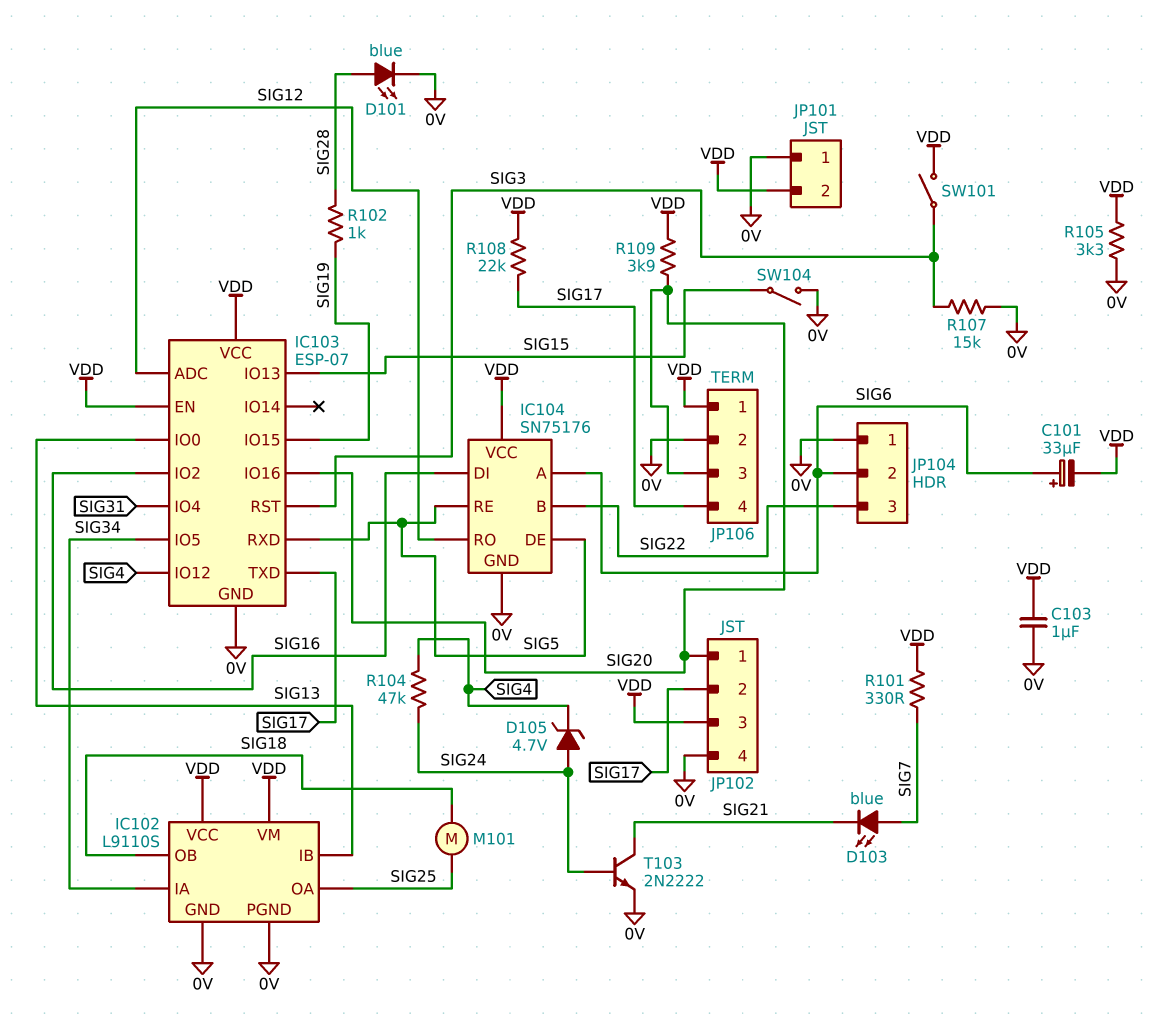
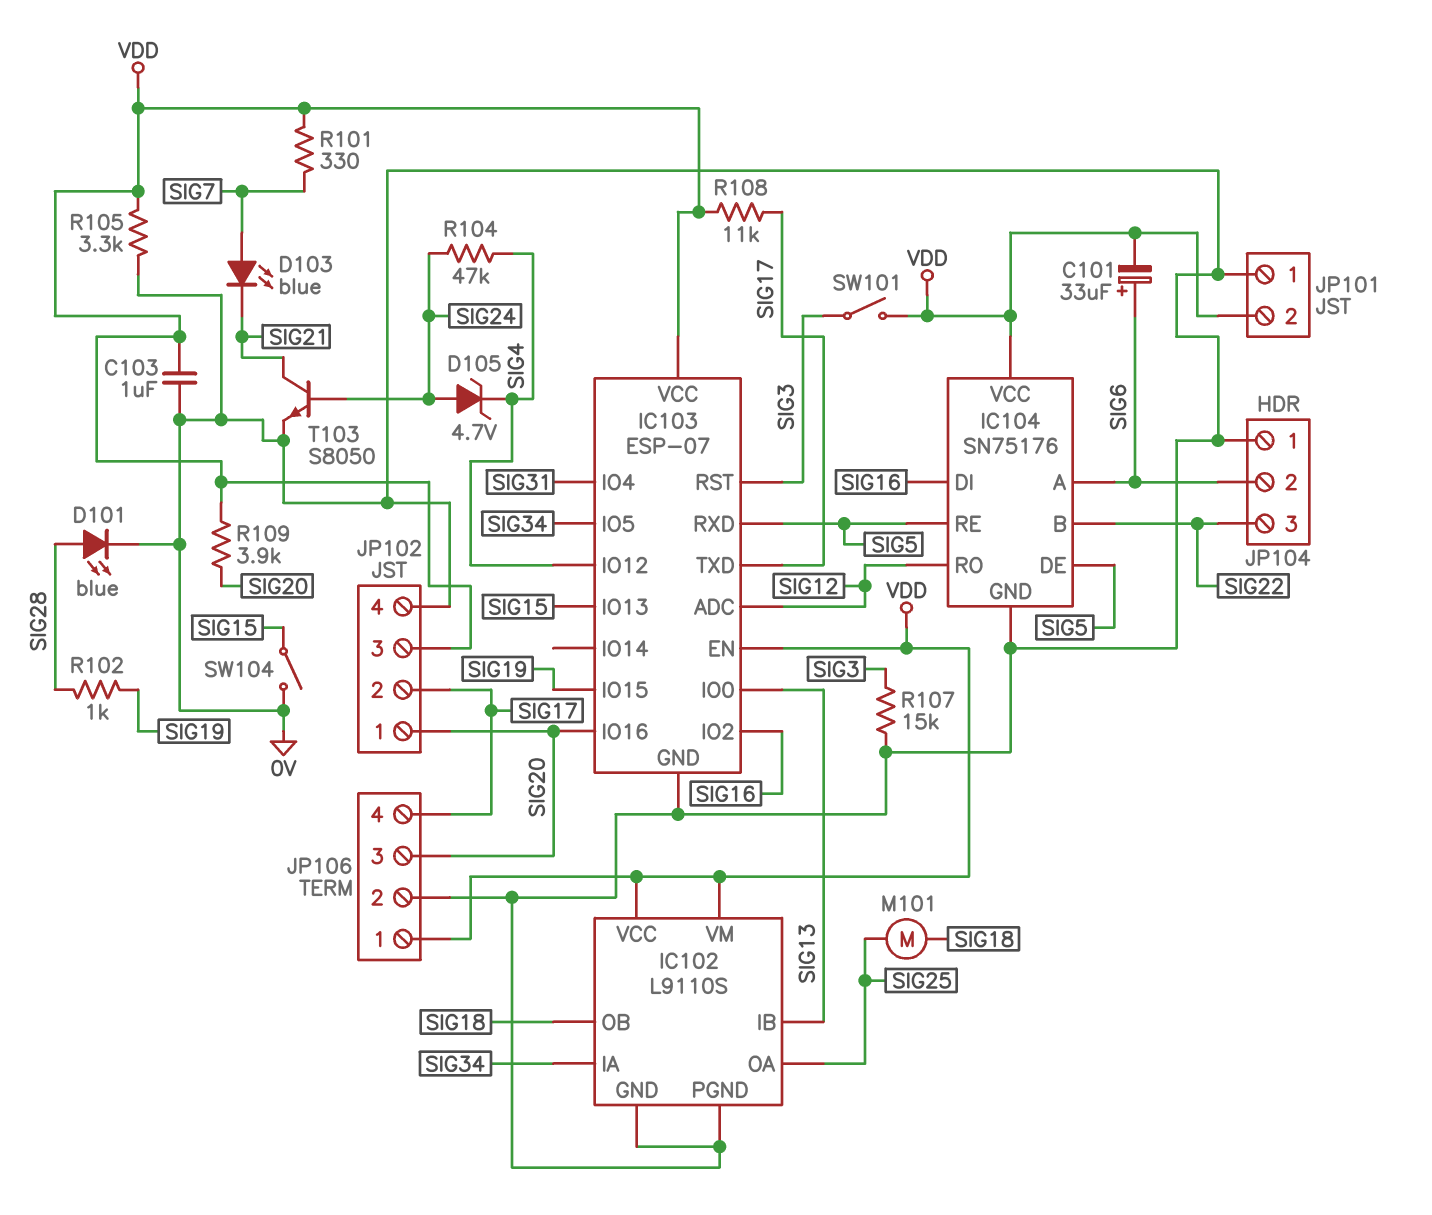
R108: 22k (SIG17, VDD) -> 11k (SIG17, VDD)
T103: NPN 2N2222 (B SIG24, C SIG21, E 0V) -> NPN S8050 (B SIG24, C SIG21, E 0V)

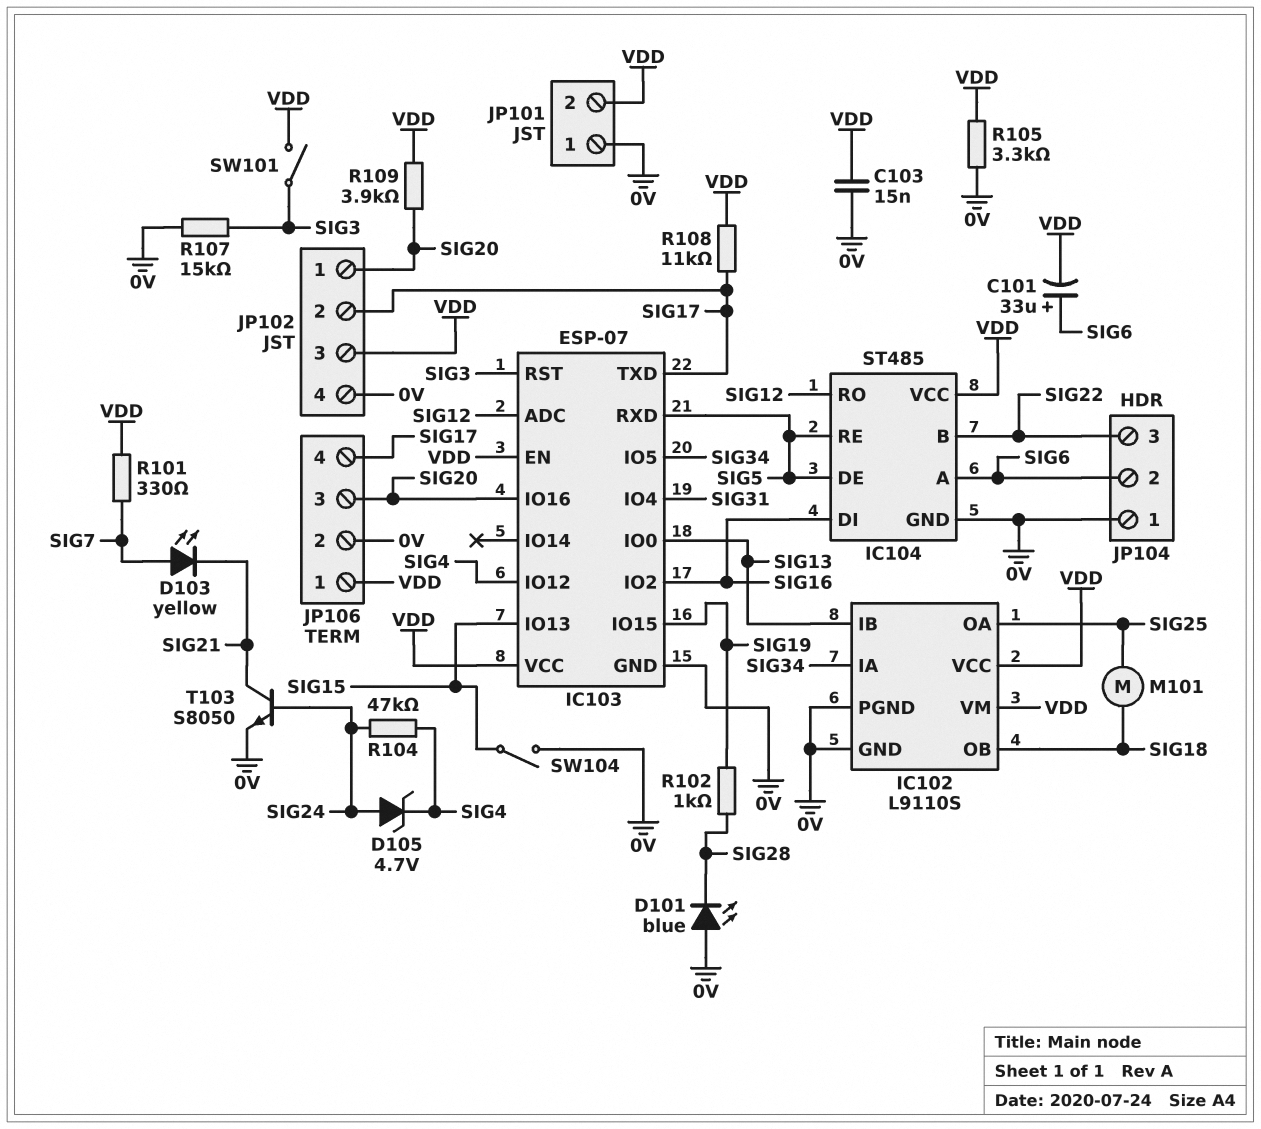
C103: 1uF (0V, VDD) -> 15nF (0V, VDD)
D101: LED blue (A SIG28, K 0V) -> LED blue (A 0V, K SIG28)
D103: LED blue (A SIG7, K SIG21) -> LED yellow (A SIG7, K SIG21)
IC104: SN75176 -> ST485

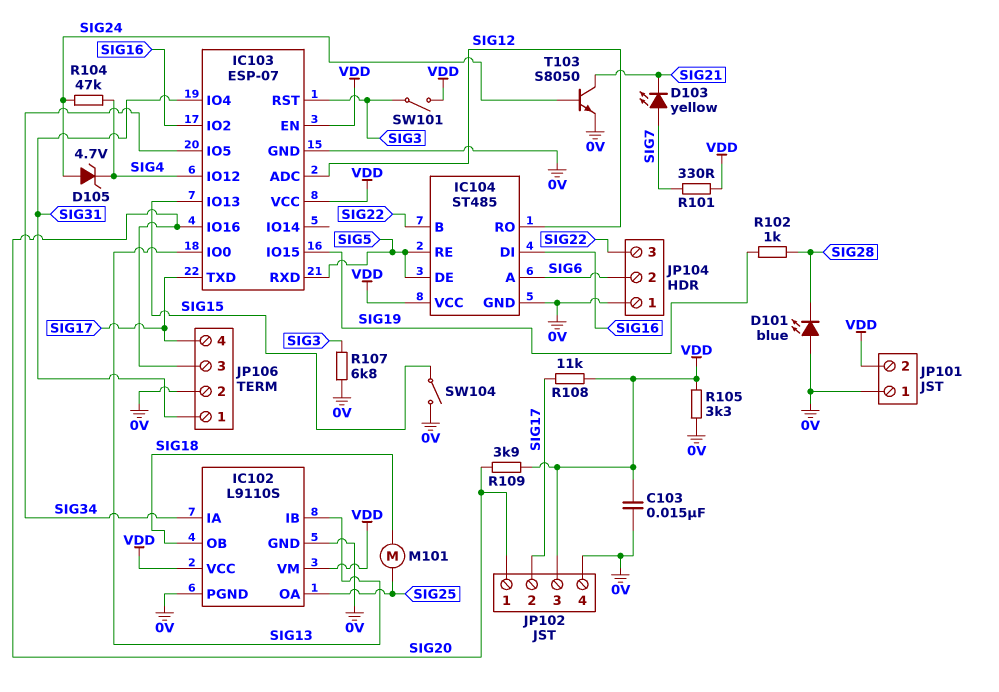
C101: 33uF (plus SIG6, minus VDD) -> none
JP106 pin 1: VDD -> SIG31
R107: 15k (0V, SIG3) -> 6.8k (0V, SIG3)

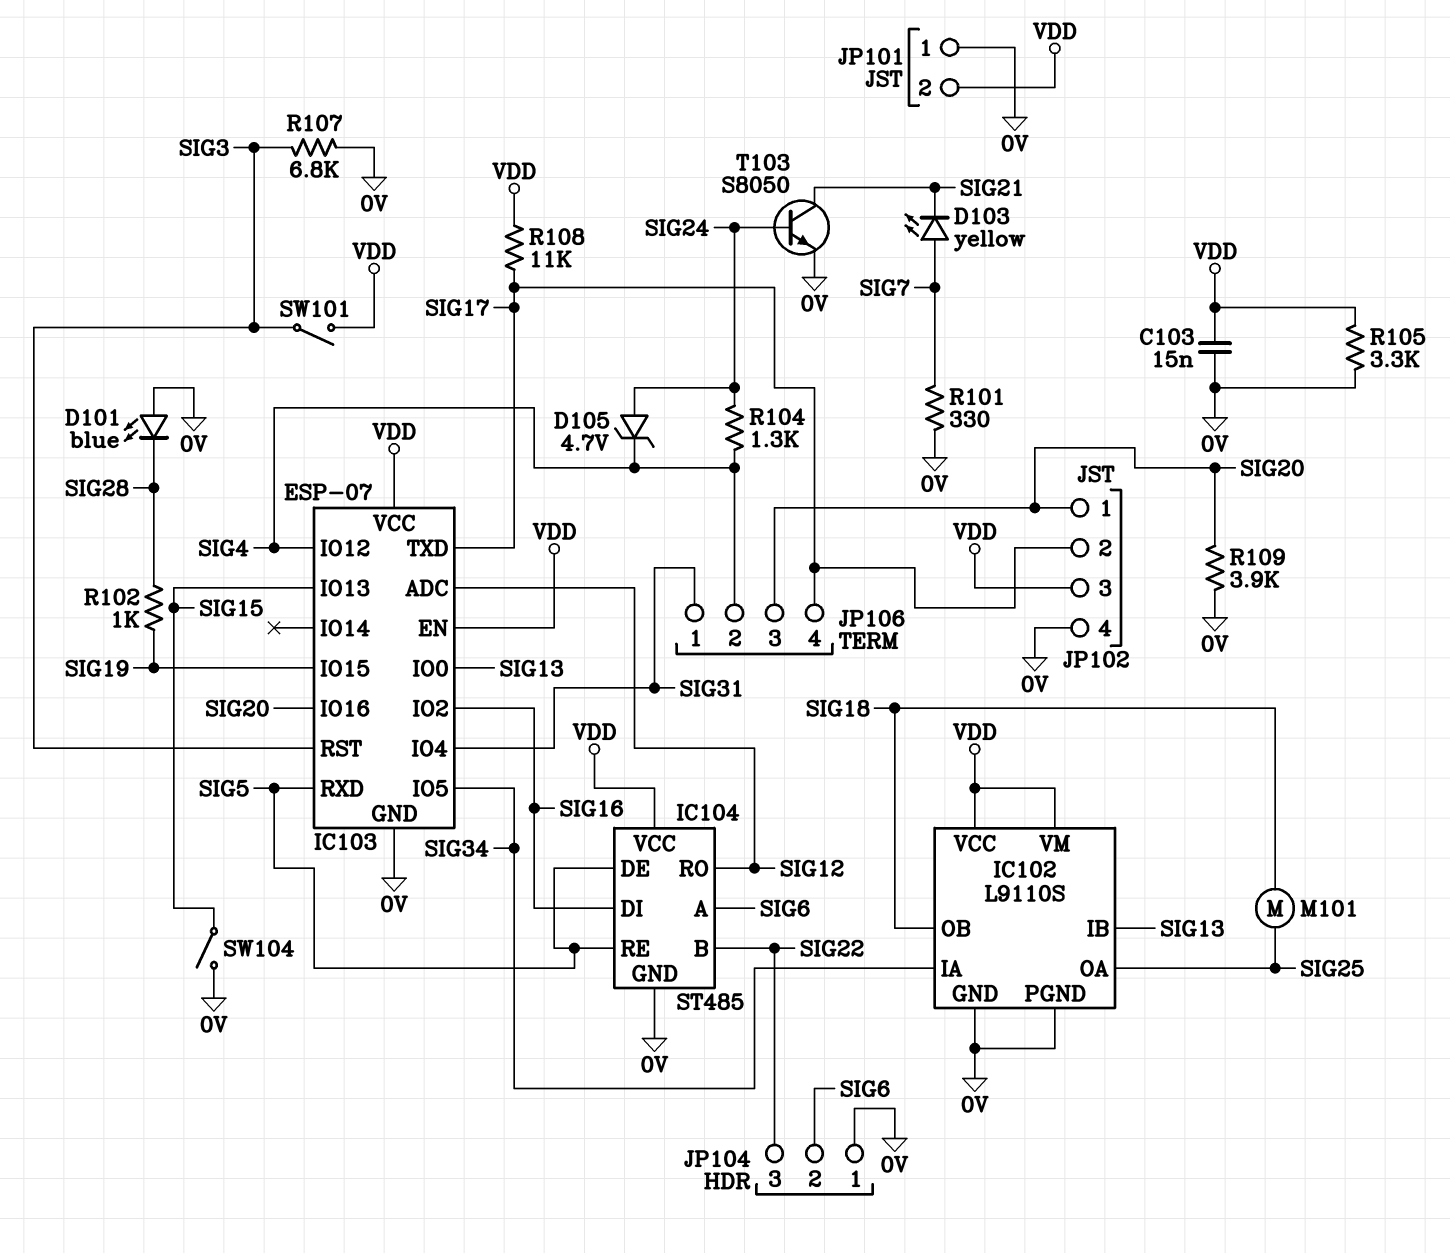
JP106 pin 2: 0V -> SIG4
R101: 330 (SIG7, VDD) -> 330 (0V, SIG7)
R104: 47k (SIG4, SIG24) -> 1.3k (SIG4, SIG24)
R109: 3.9k (SIG20, VDD) -> 3.9k (0V, SIG20)

